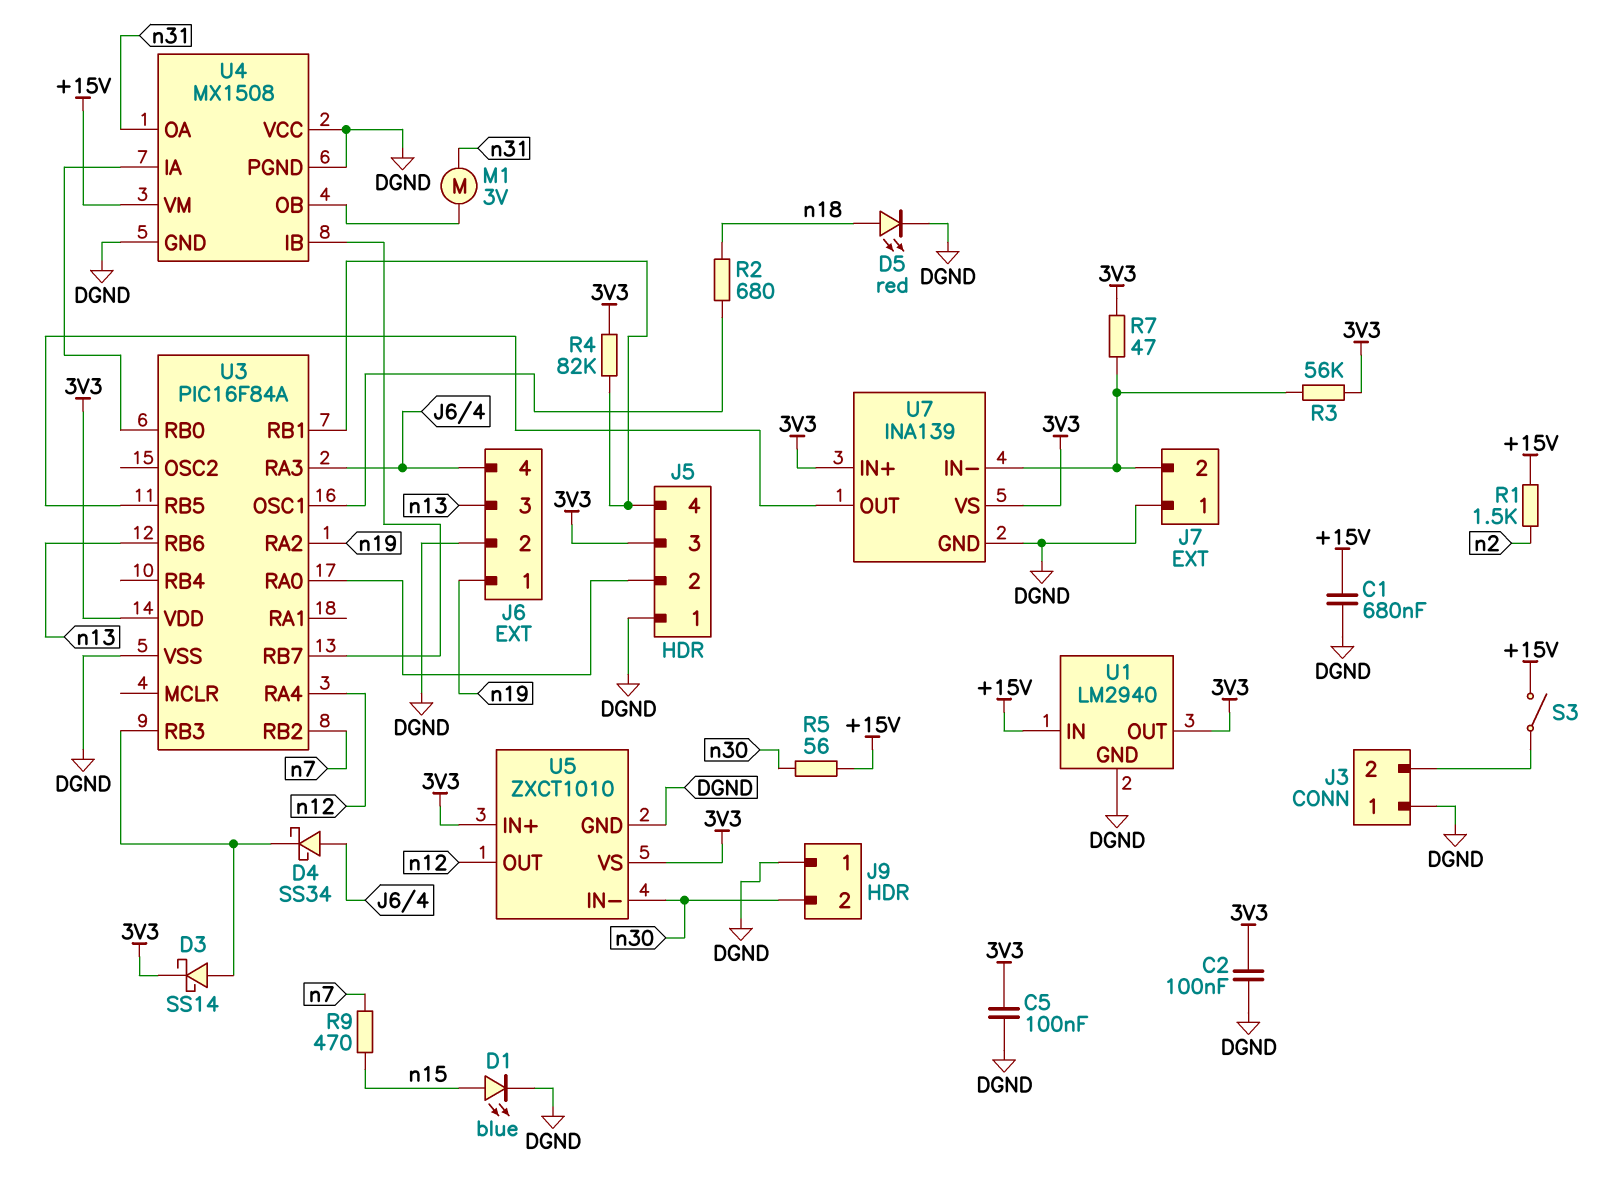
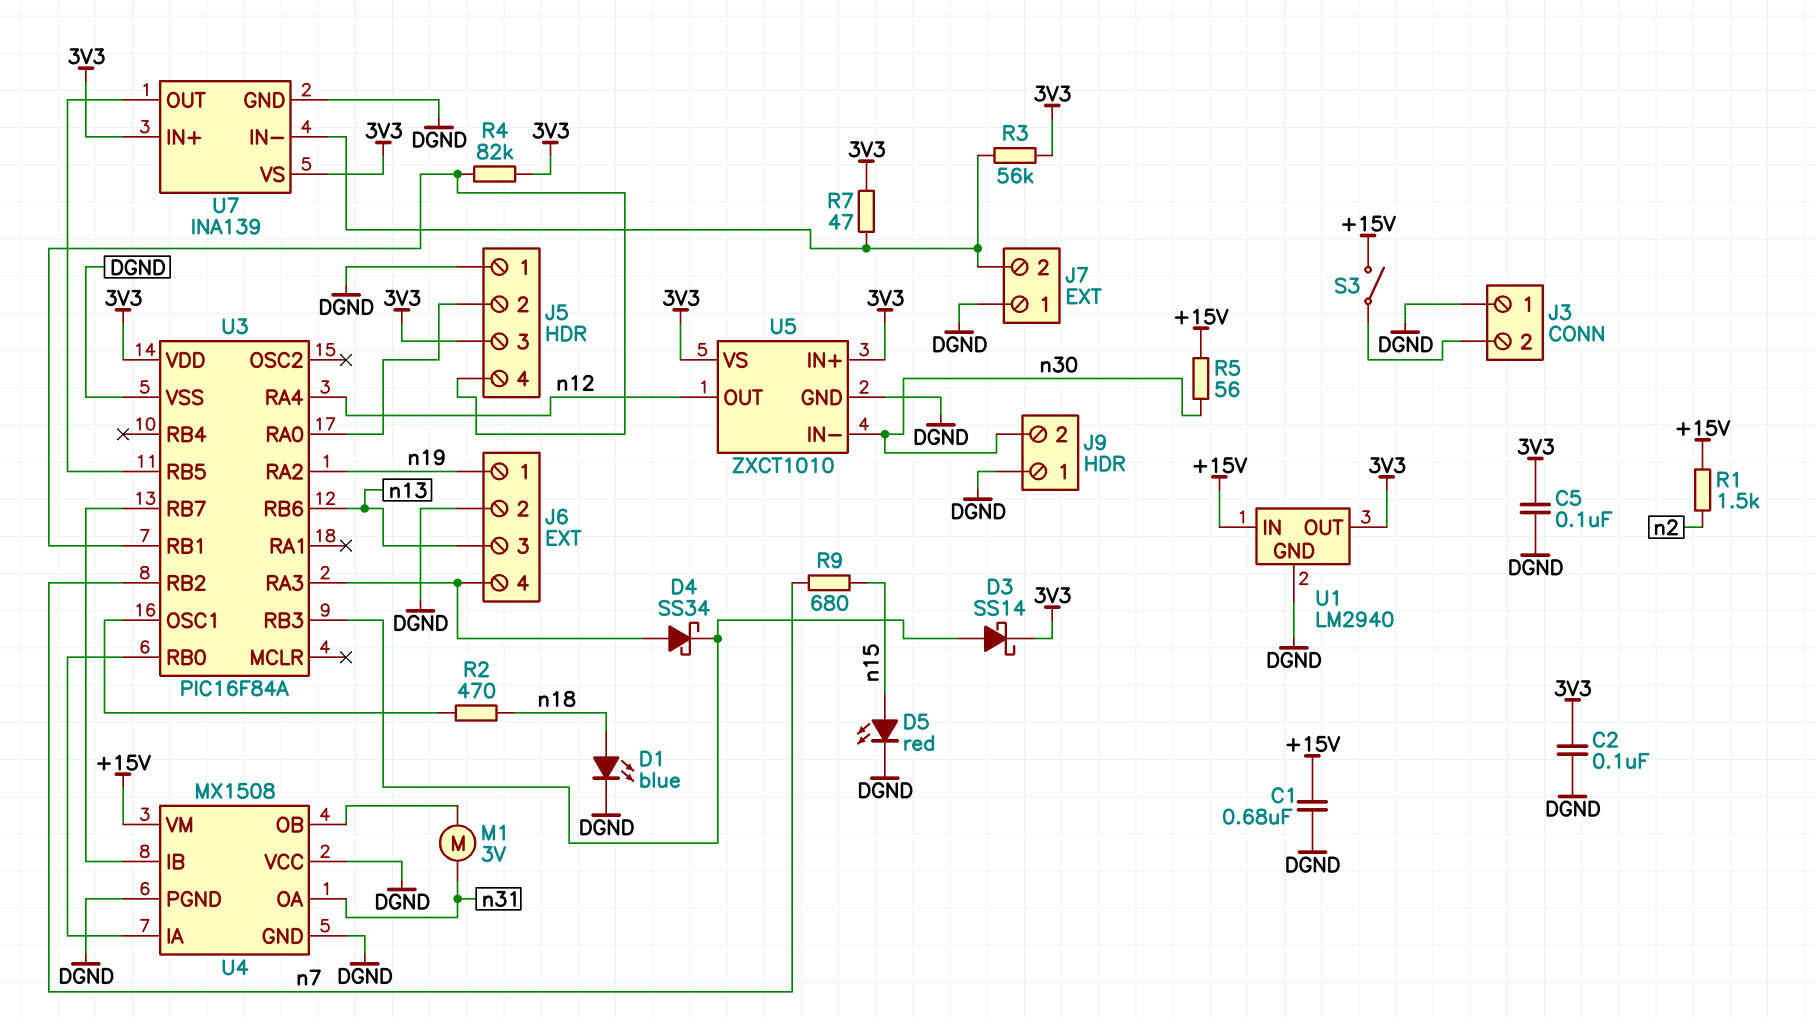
D1: LED blue (A n15, K DGND) -> LED blue (A n18, K DGND)
D5: LED red (A n18, K DGND) -> LED red (A n15, K DGND)
R2: 680 (U3/OSC1, n18) -> 470 (U3/OSC1, n18)
R9: 470 (n7, n15) -> 680 (n7, n15)

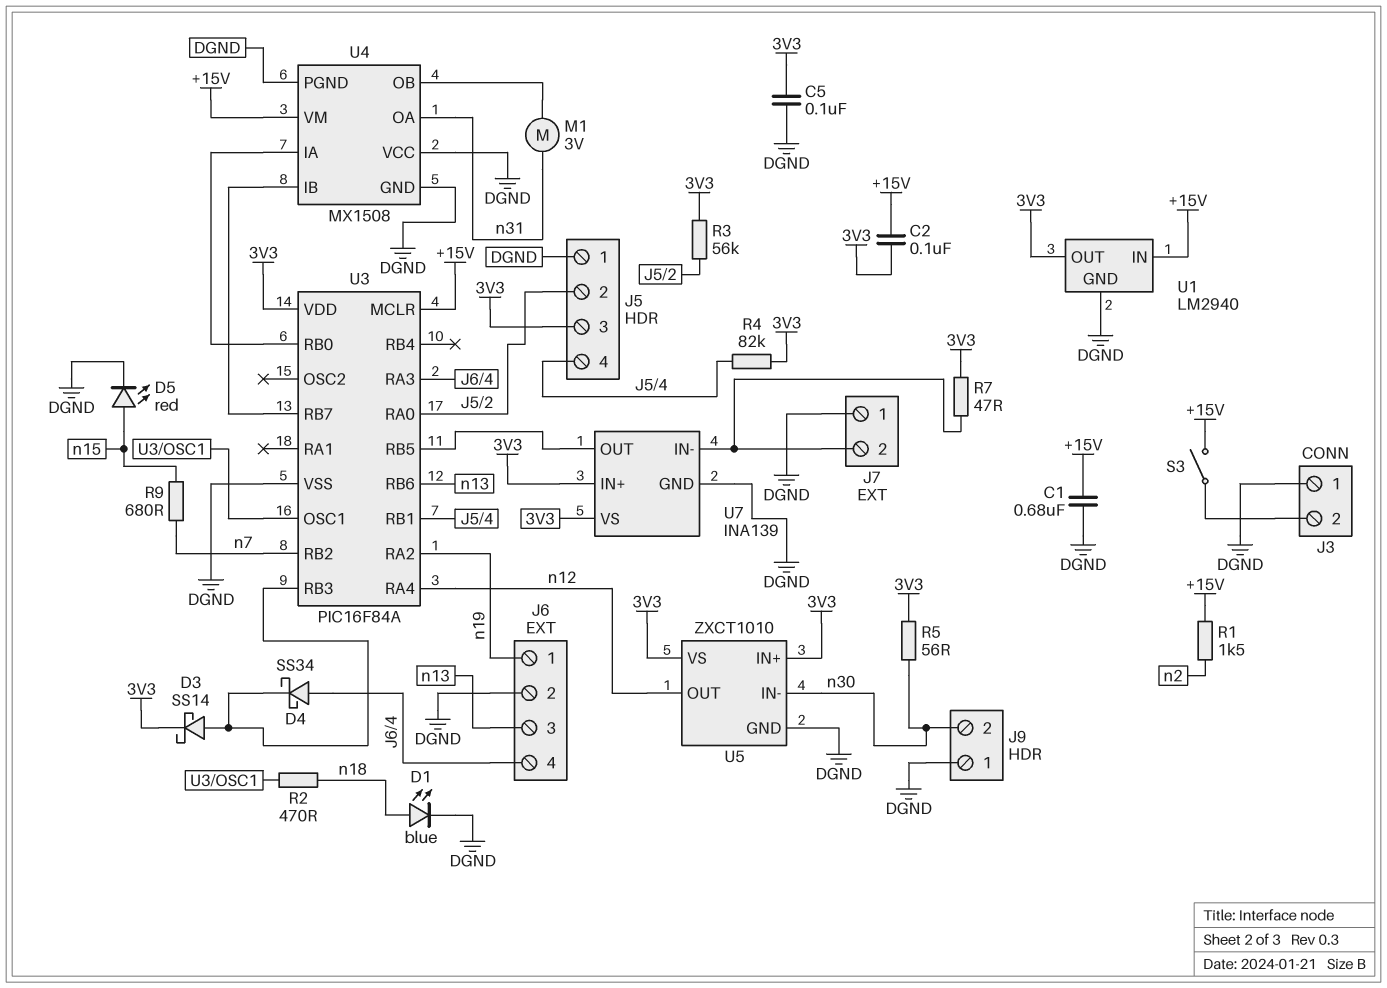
C2: 100nF (3V3, DGND) -> 100nF (+15V, 3V3)
R3: 56k (3V3, J7/2) -> 56k (3V3, J5/2)
R5: 56 (+15V, n30) -> 56 (3V3, n30)
U3 pin MCLR: none -> +15V

